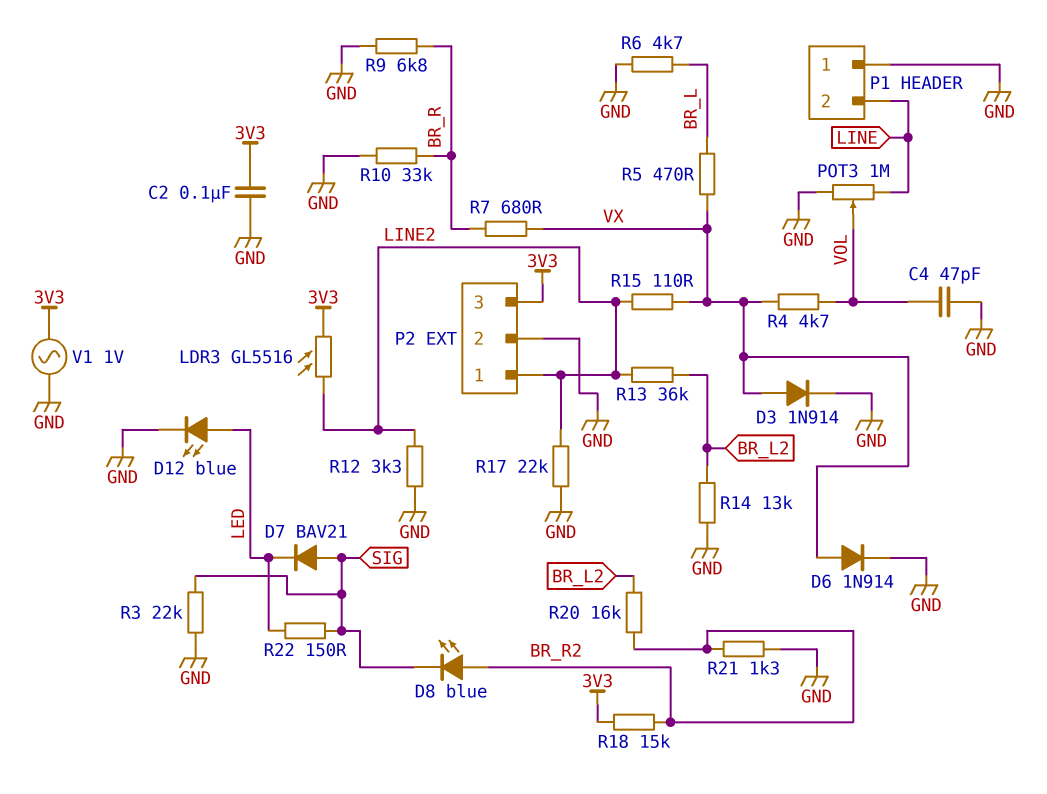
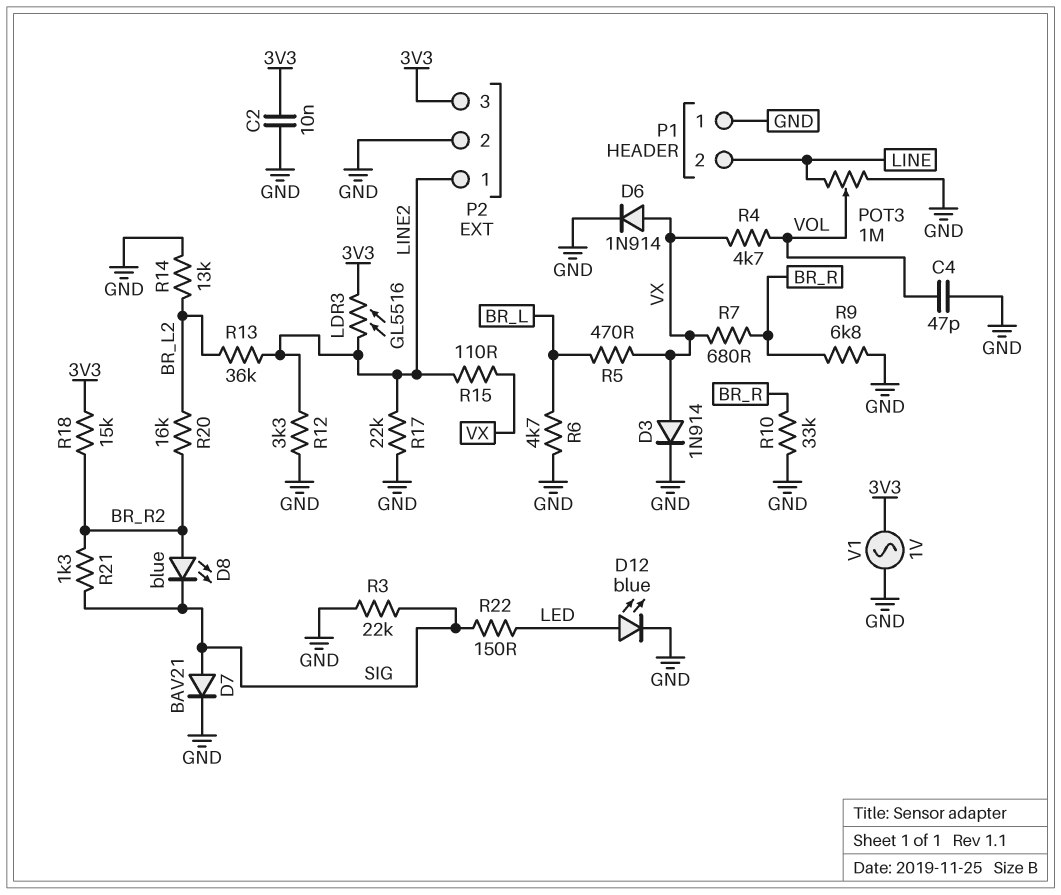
C2: 100nF (3V3, GND) -> 10nF (3V3, GND)
D7: diode BAV21 (A SIG, K LED) -> diode BAV21 (A SIG, K GND)
R21: 1.3k (BR_R2, GND) -> 1.3k (BR_R2, SIG)

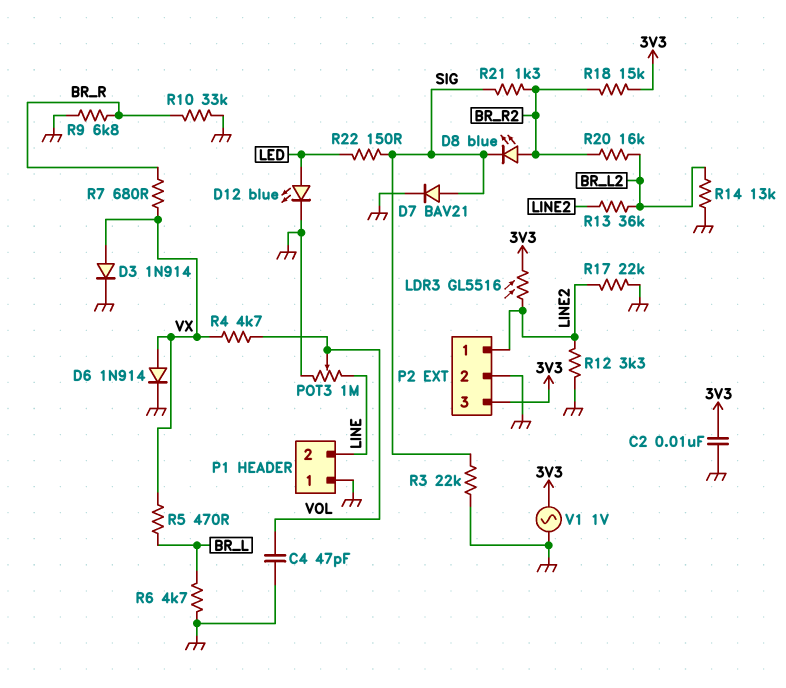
R15: 110 (LINE2, VX) -> none

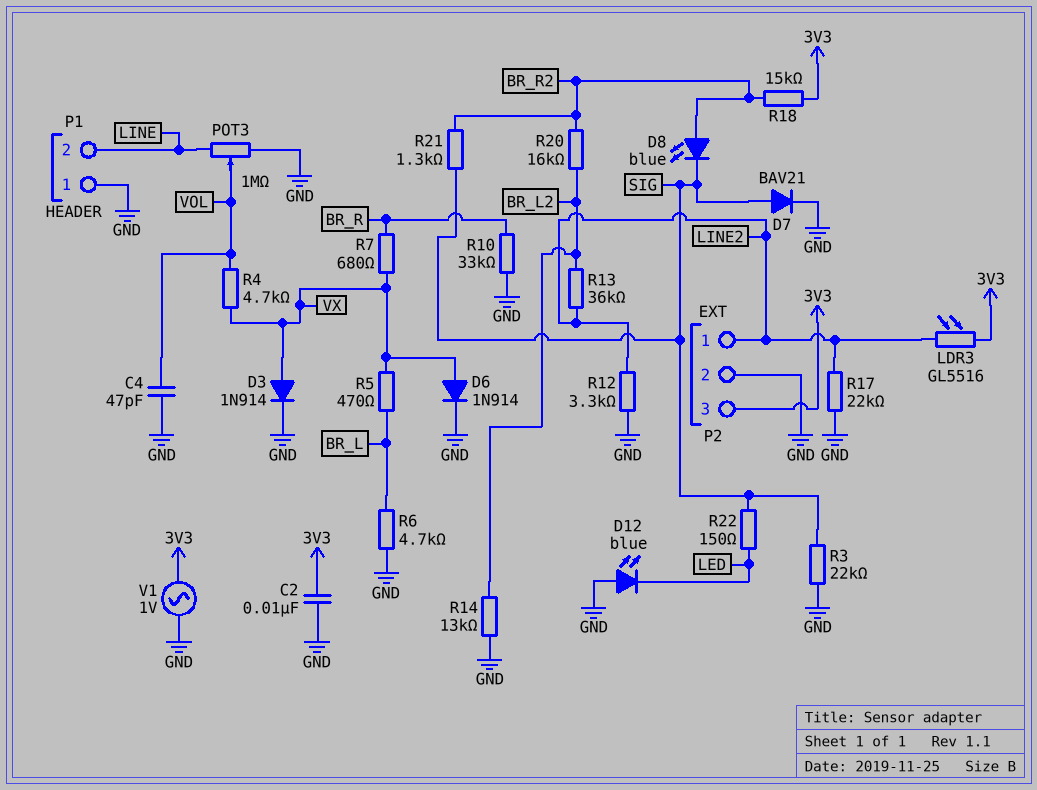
D12: LED blue (A LED, K GND) -> LED blue (A GND, K LED)
R9: 6.8k (BR_R, GND) -> none

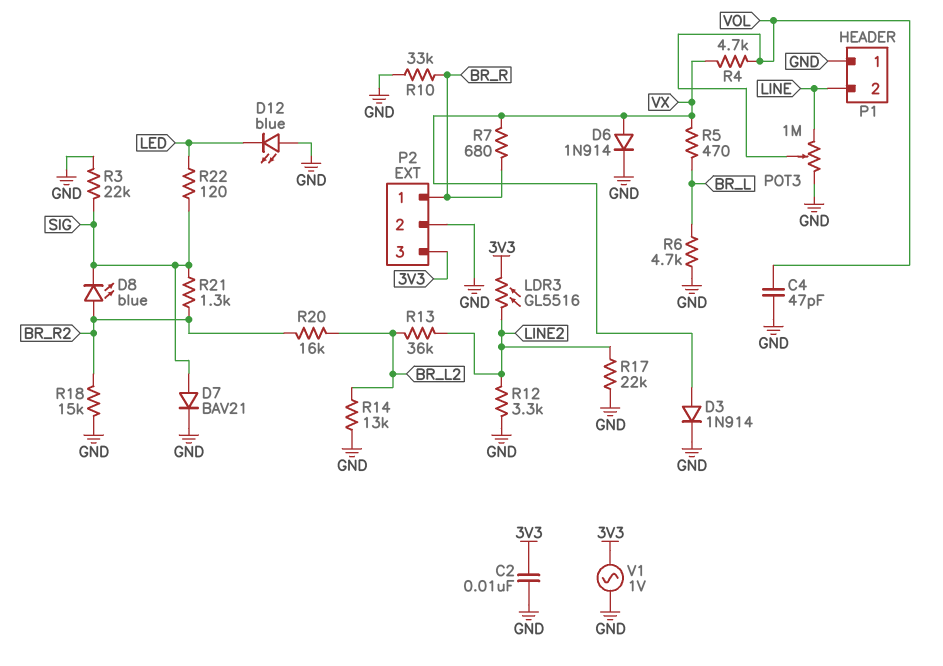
P2 pin 1: LINE2 -> BR_R
R18: 15k (3V3, BR_R2) -> 15k (BR_R2, GND)
R22: 150 (LED, SIG) -> 120 (LED, SIG)

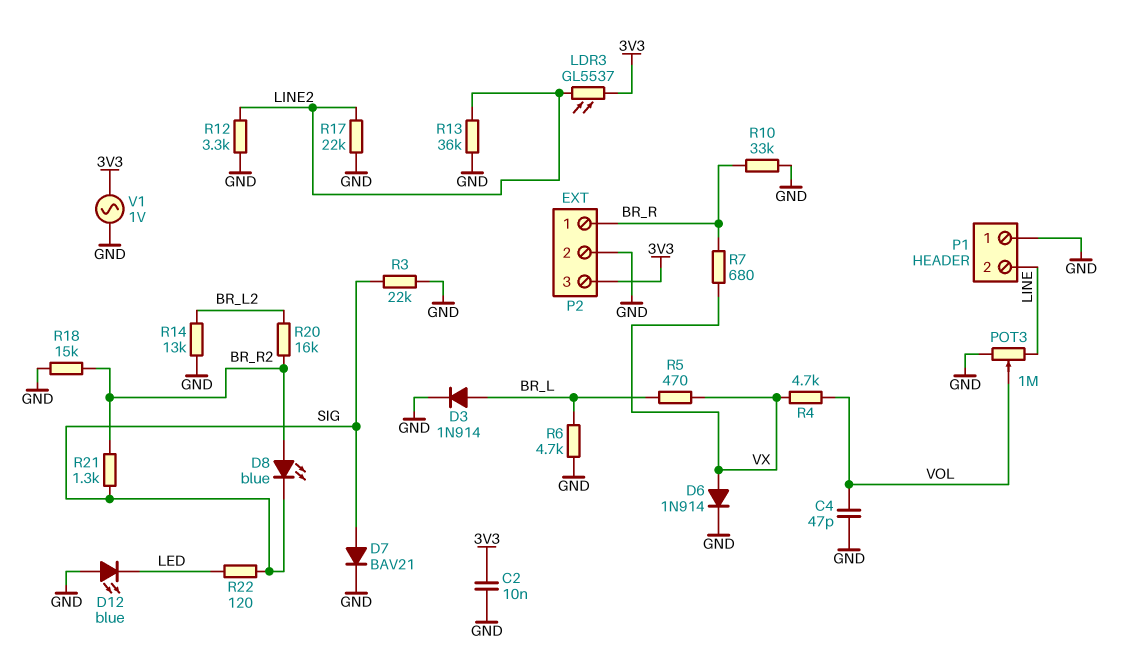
D3: diode 1N914 (A VX, K GND) -> diode 1N914 (A BR_L, K GND)
LDR3: GL5516 (3V3, LINE2) -> GL5537 (3V3, LINE2)
R13: 36k (BR_L2, LINE2) -> 36k (GND, LINE2)

